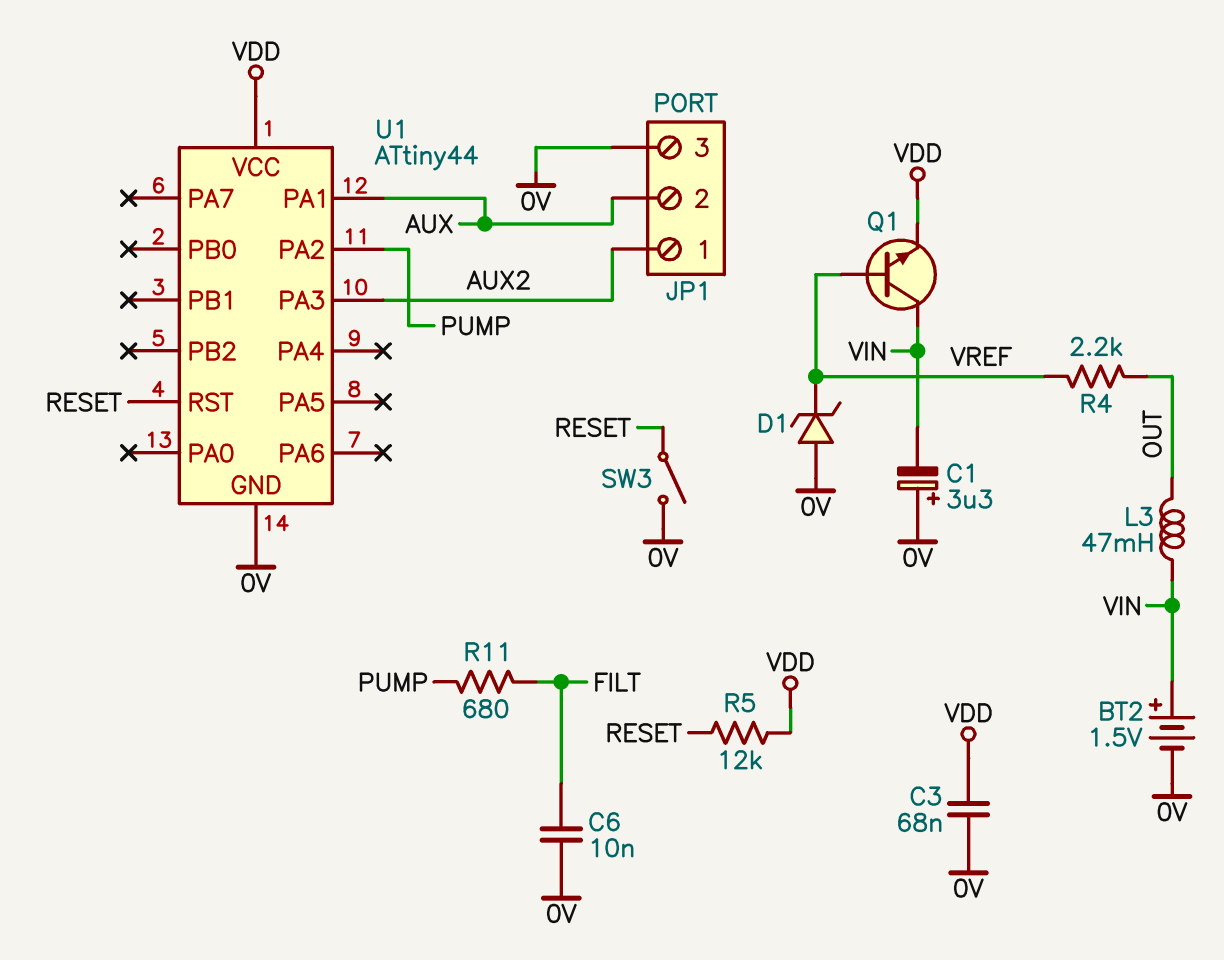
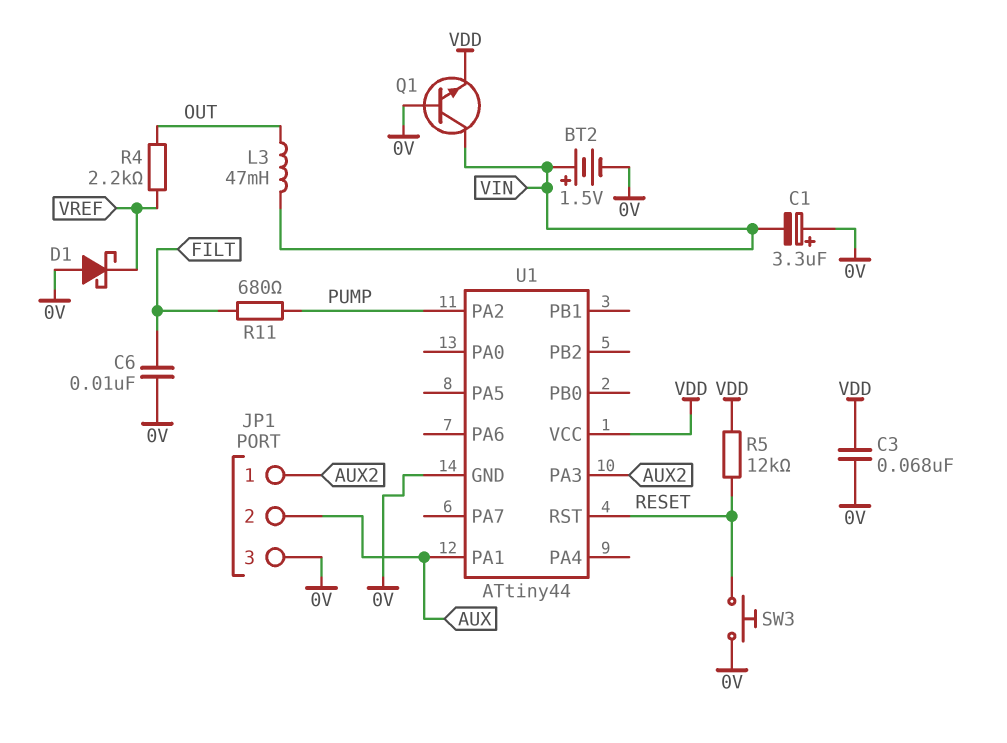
D1: zener (A 0V, K VREF) -> schottky (A 0V, K VREF)
Q1: NPN (B VREF, C VIN, E VDD) -> NPN (B 0V, C VIN, E VDD)
SW3: switch (0V, RESET) -> button (0V, RESET)

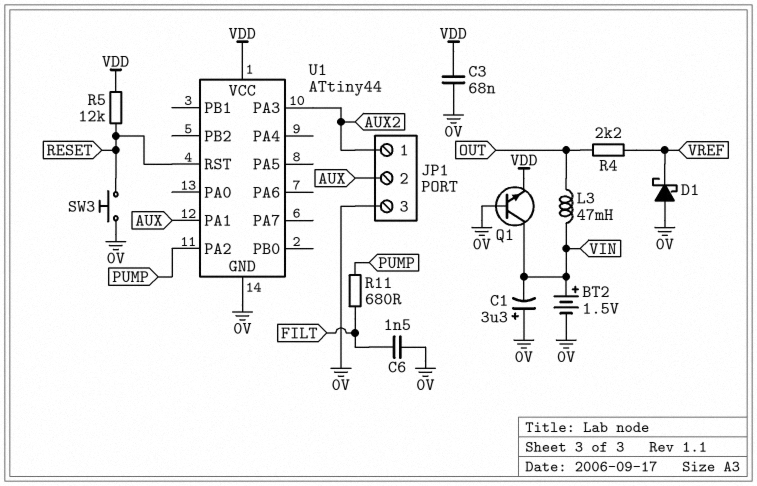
C6: 10nF (0V, FILT) -> 1.5nF (0V, FILT)

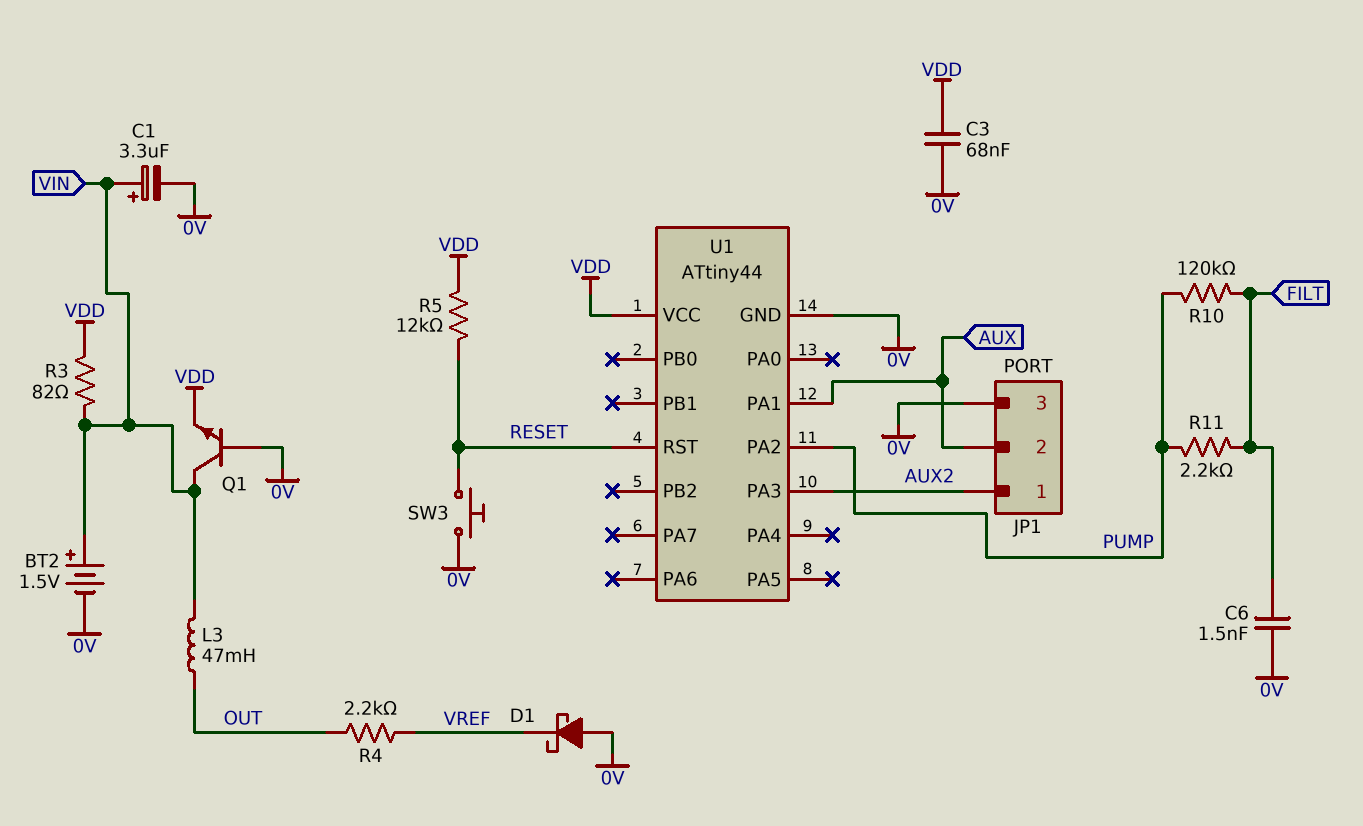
C1: 3.3uF (plus 0V, minus VIN) -> 3.3uF (plus VIN, minus 0V)
R3: none -> 82 (VDD, VIN)
R10: none -> 120k (FILT, PUMP)
R11: 680 (FILT, PUMP) -> 2.2k (FILT, PUMP)

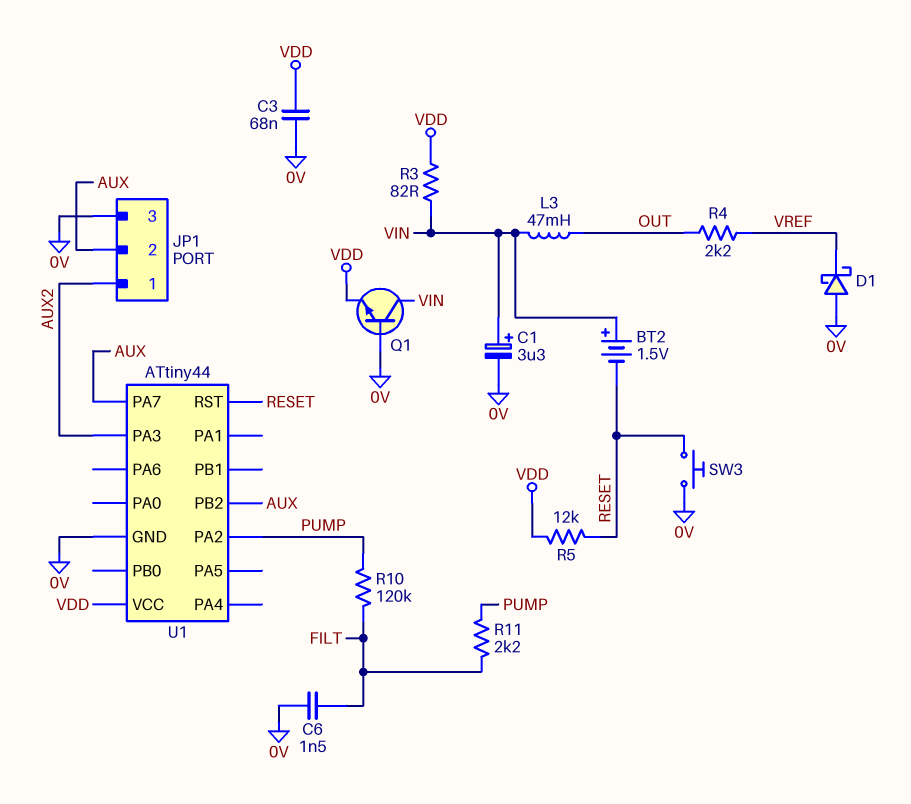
BT2: 1.5V (plus VIN, minus 0V) -> 1.5V (plus VIN, minus RESET)
U1 pin PA1: AUX -> none
U1 pin PA7: none -> AUX
U1 pin PB2: none -> AUX

